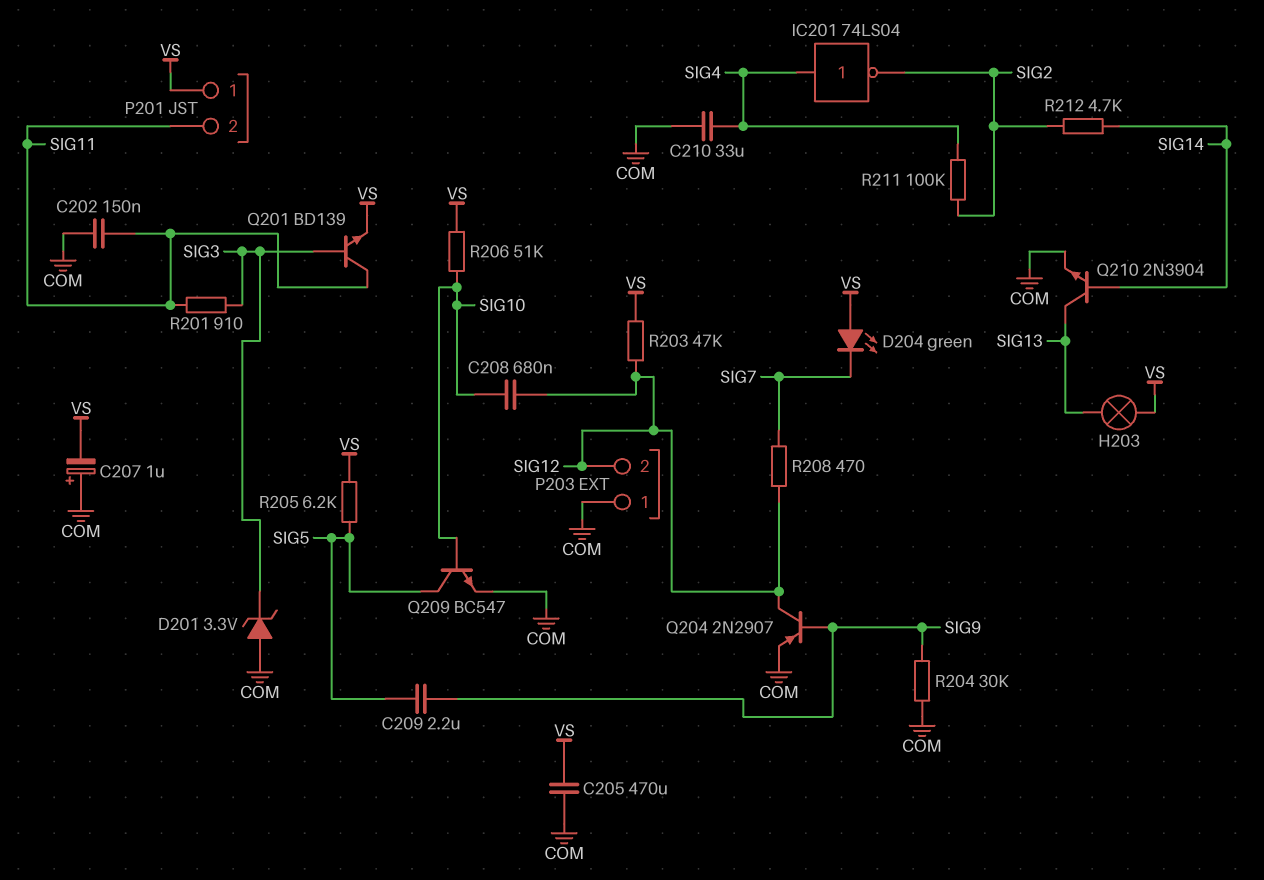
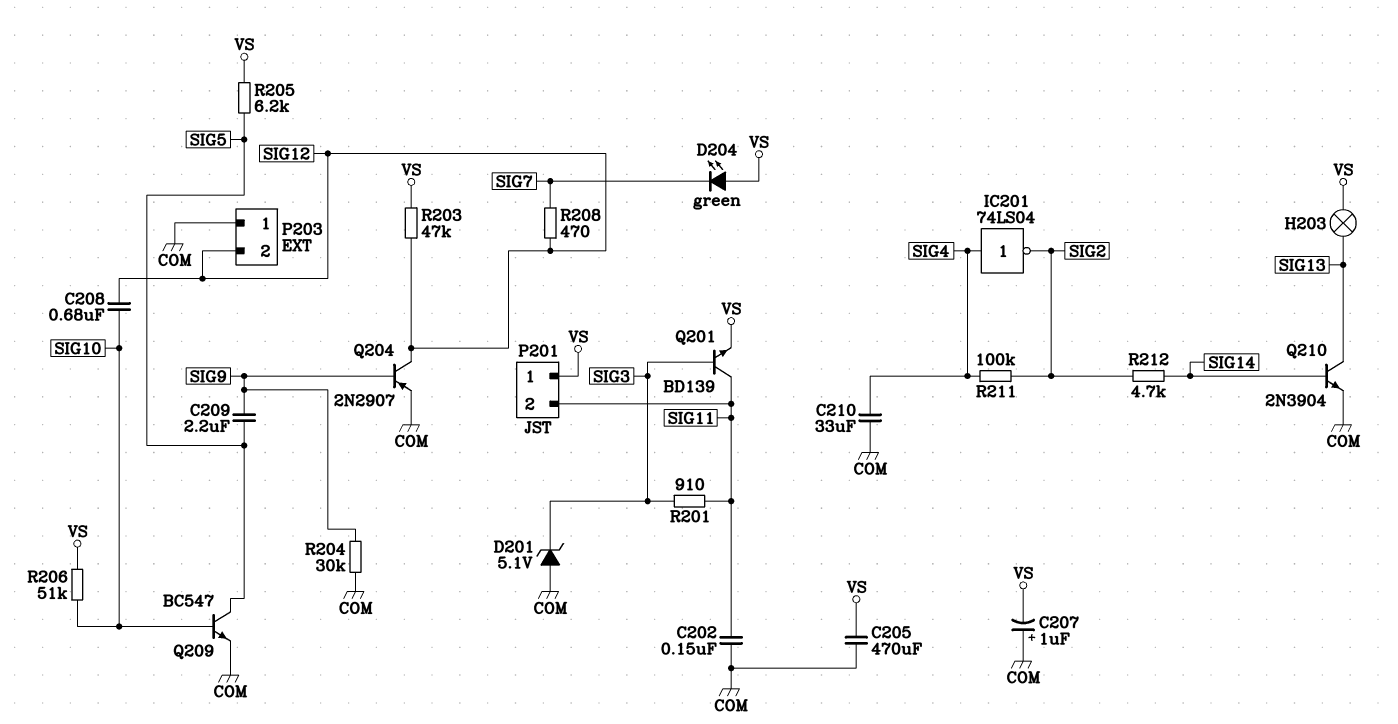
D201: zener 3.3V (A COM, K SIG3) -> zener 5.1V (A COM, K SIG3)

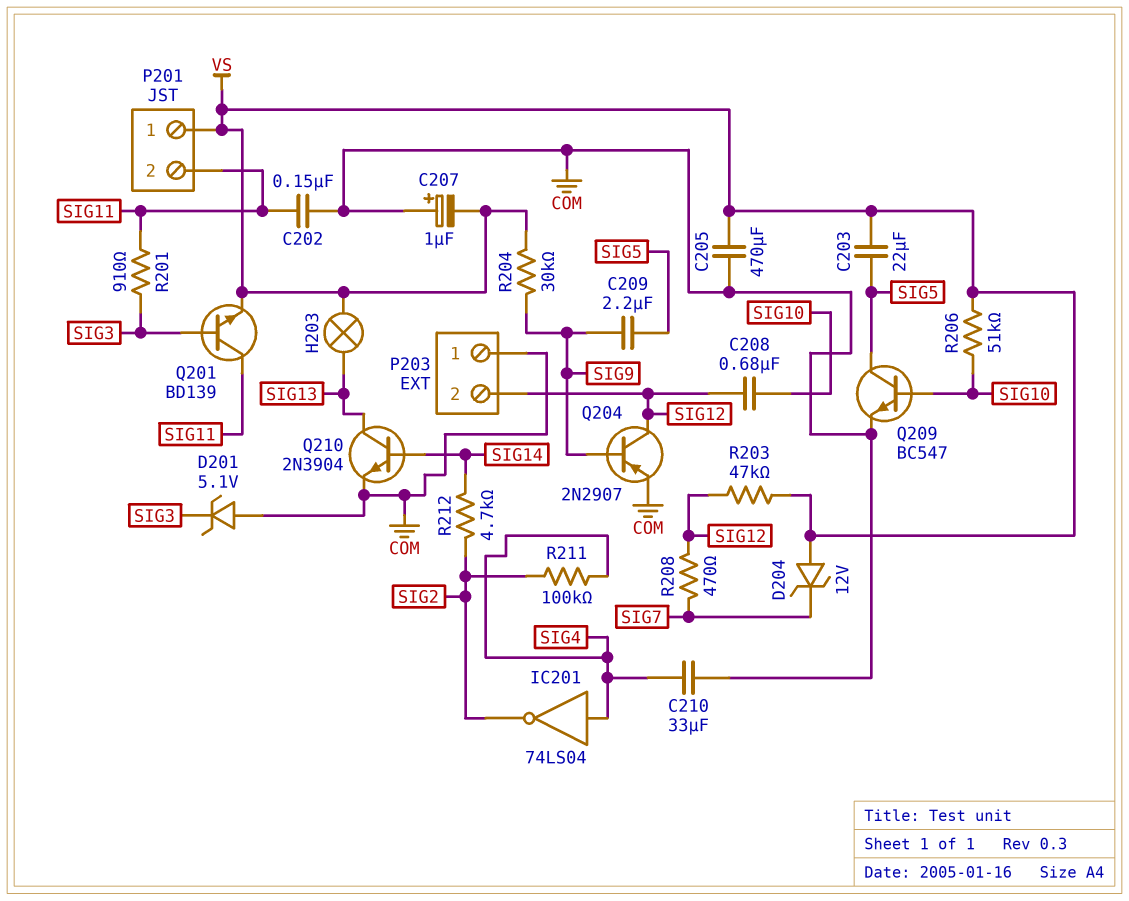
C203: none -> 22uF (SIG5, VS)
D204: LED green (A VS, K SIG7) -> zener 12V (A VS, K SIG7)
R204: 30k (COM, SIG9) -> 30k (SIG9, VS)
R205: 6.2k (SIG5, VS) -> none

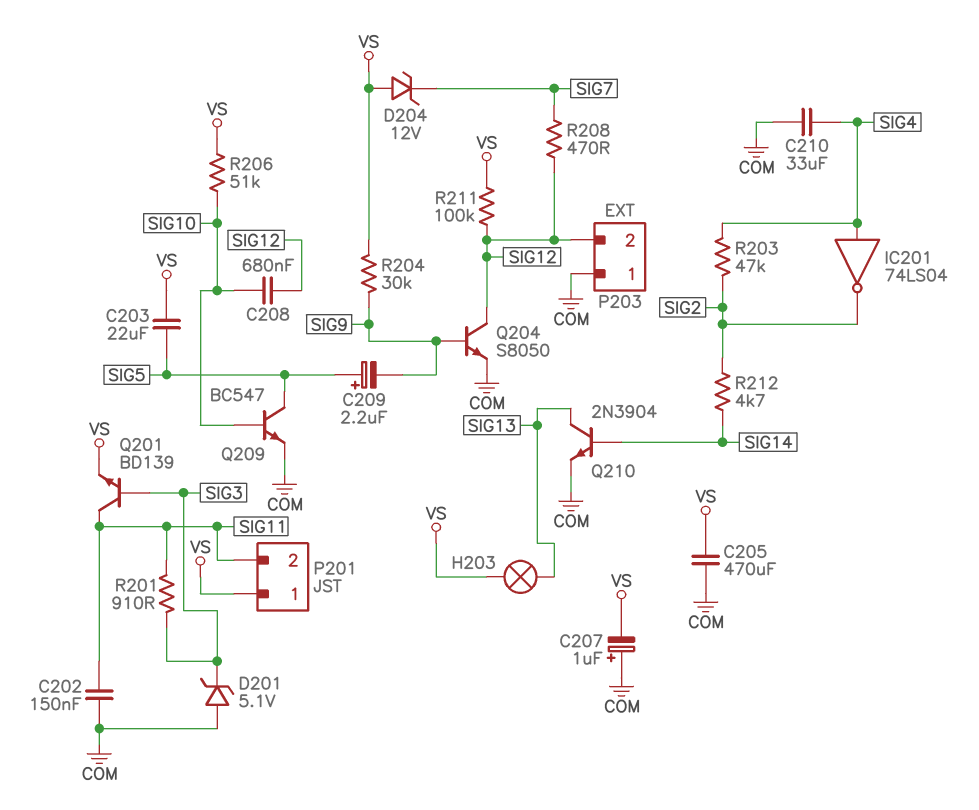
C209: 2.2uF (SIG5, SIG9) -> 2.2uF (plus SIG5, minus SIG9)
Q204: PNP 2N2907 (B SIG9, C SIG12, E COM) -> NPN S8050 (B SIG9, C SIG12, E COM)
R203: 47k (SIG12, VS) -> 47k (SIG2, SIG4)
R211: 100k (SIG2, SIG4) -> 100k (SIG12, VS)

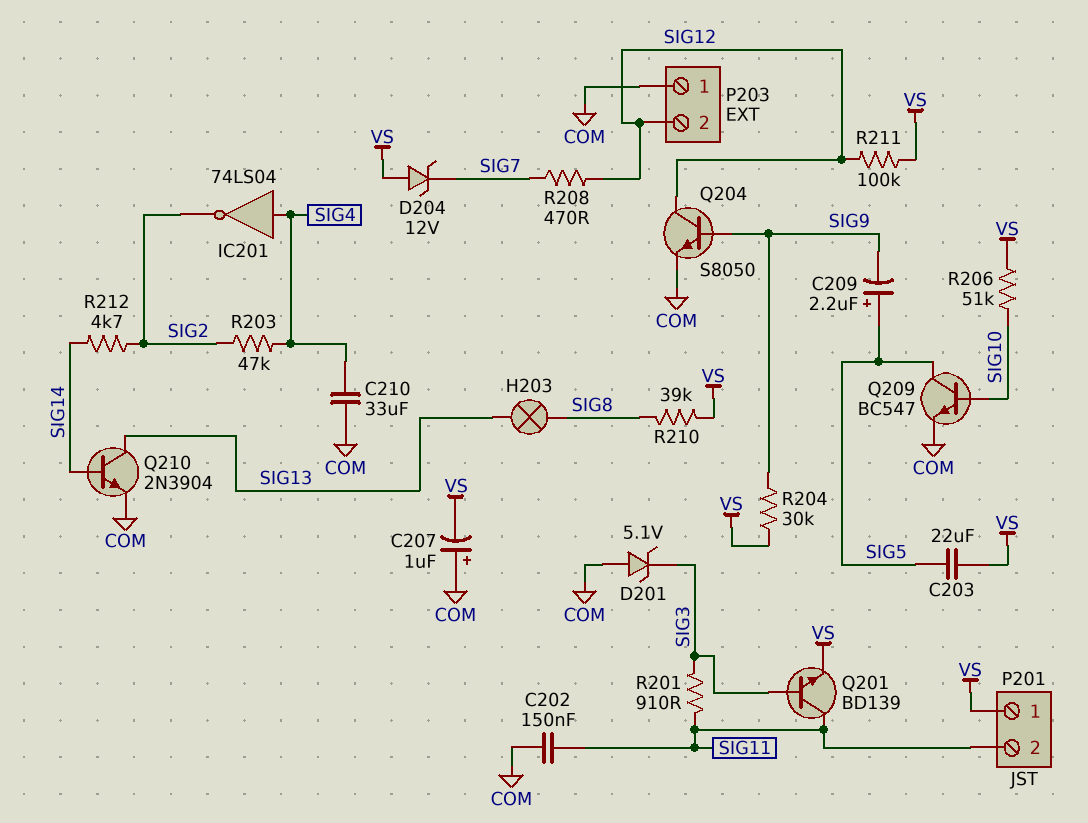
C205: 470uF (COM, VS) -> none
C208: 680nF (SIG10, SIG12) -> none
H203: lamp (SIG13, VS) -> lamp (SIG8, SIG13)
R210: none -> 39k (SIG8, VS)

